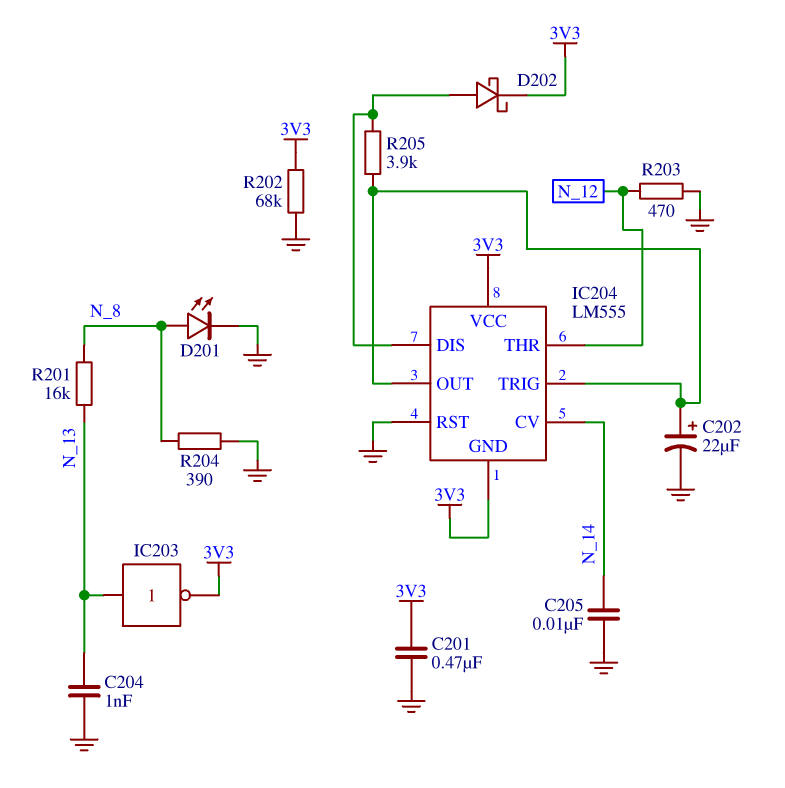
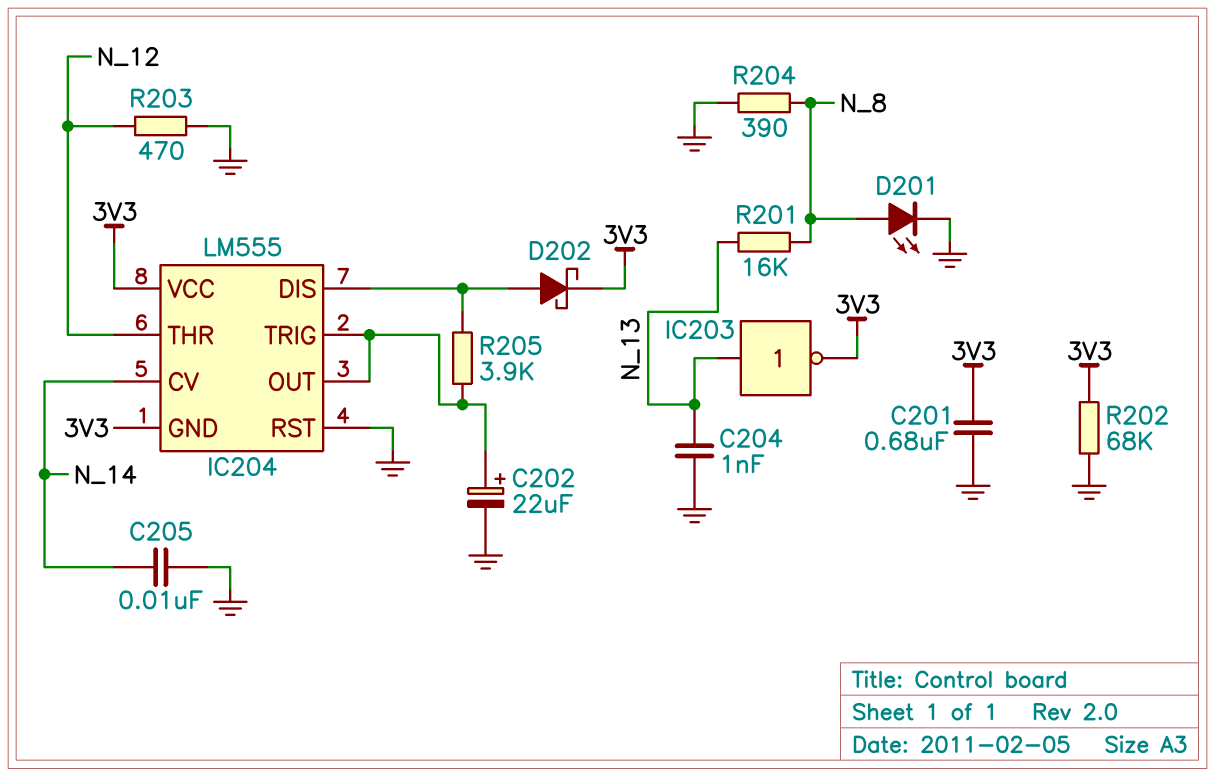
C201: 470nF (3V3, GND) -> 680nF (3V3, GND)

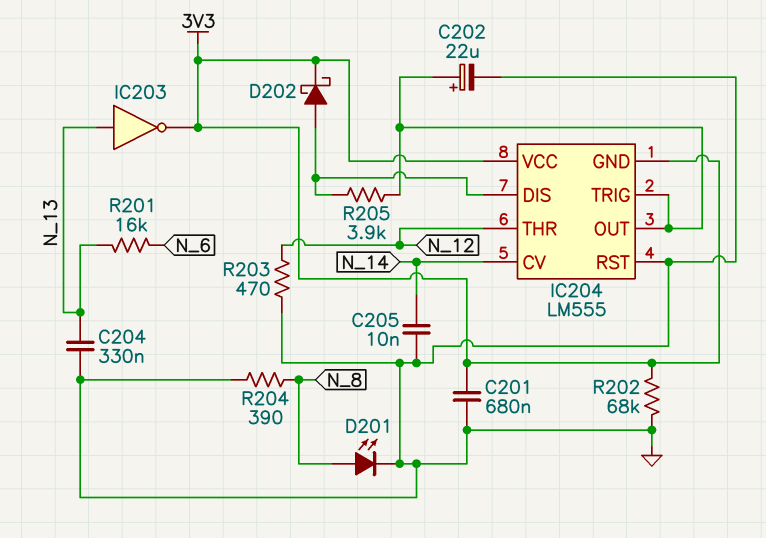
C204: 1nF (GND, N_13) -> 330nF (GND, N_13)
R201: 16k (N_8, N_13) -> 16k (N_6, N_13)

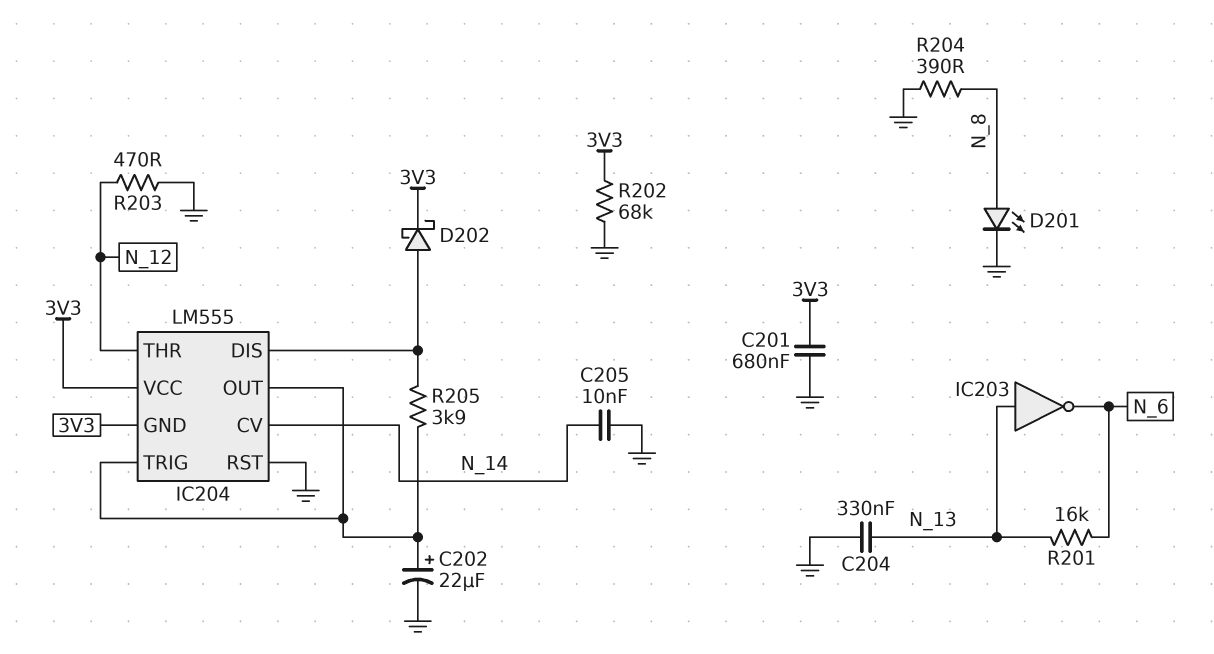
IC203: NOT (in N_13, out 3V3) -> NOT (in N_13, out N_6)

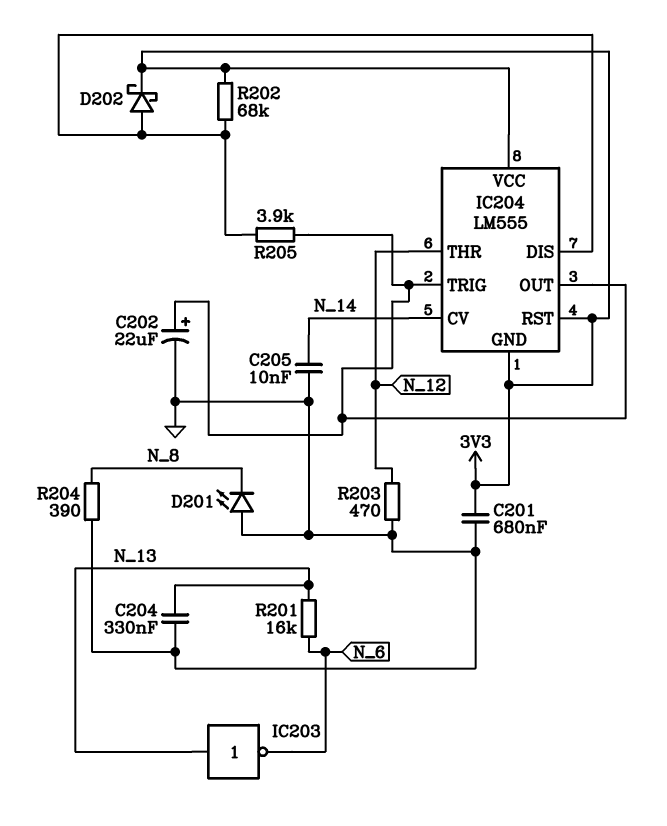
D201: LED (A N_8, K GND) -> LED (A GND, K N_8)
IC204 pin RST: GND -> 3V3
R202: 68k (3V3, GND) -> 68k (3V3, IC204/DIS)

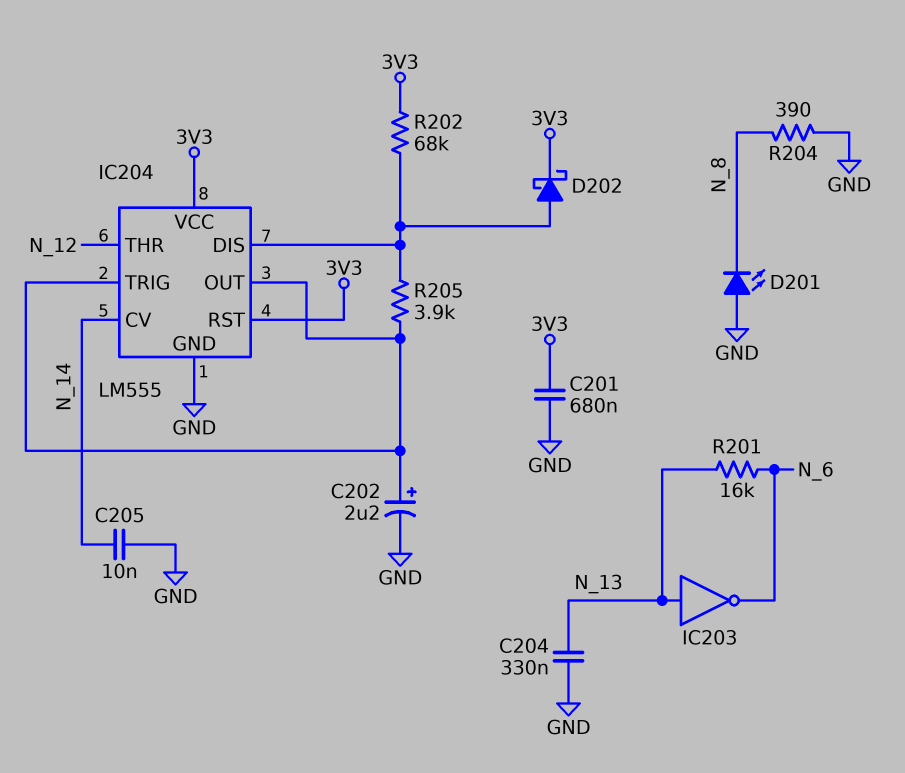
C202: 22uF (plus IC204/OUT, minus GND) -> 2.2uF (plus IC204/OUT, minus GND)
IC204 pin GND: 3V3 -> GND
R203: 470 (GND, N_12) -> none

